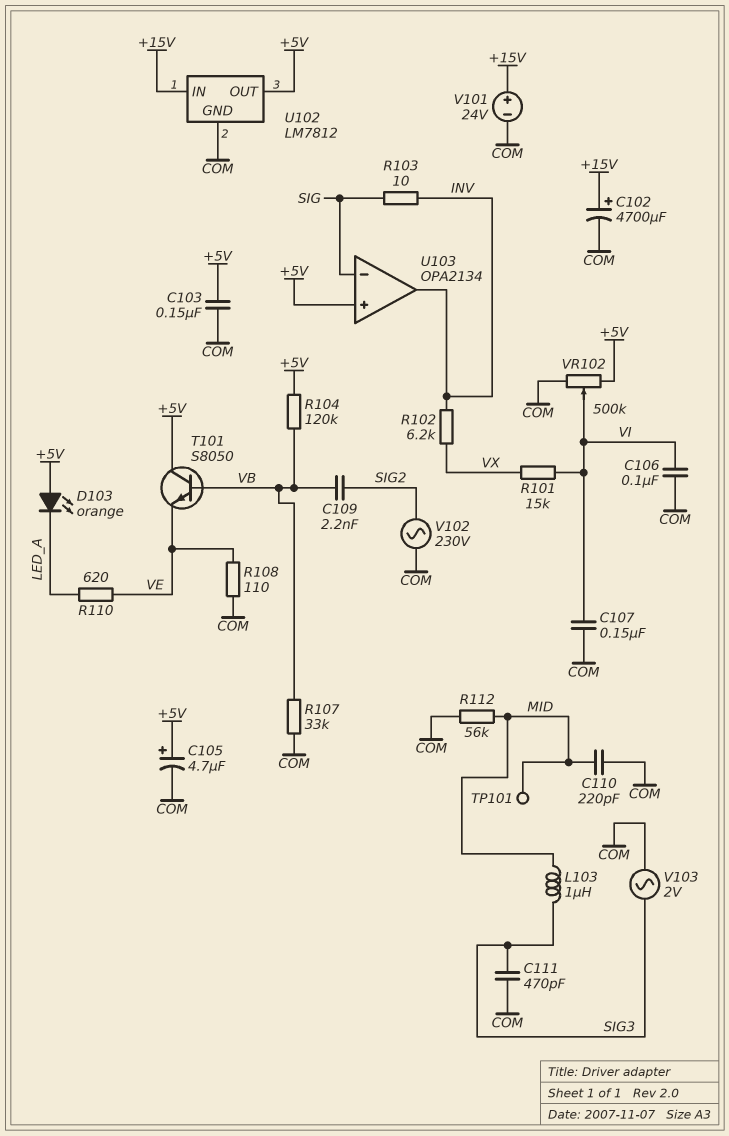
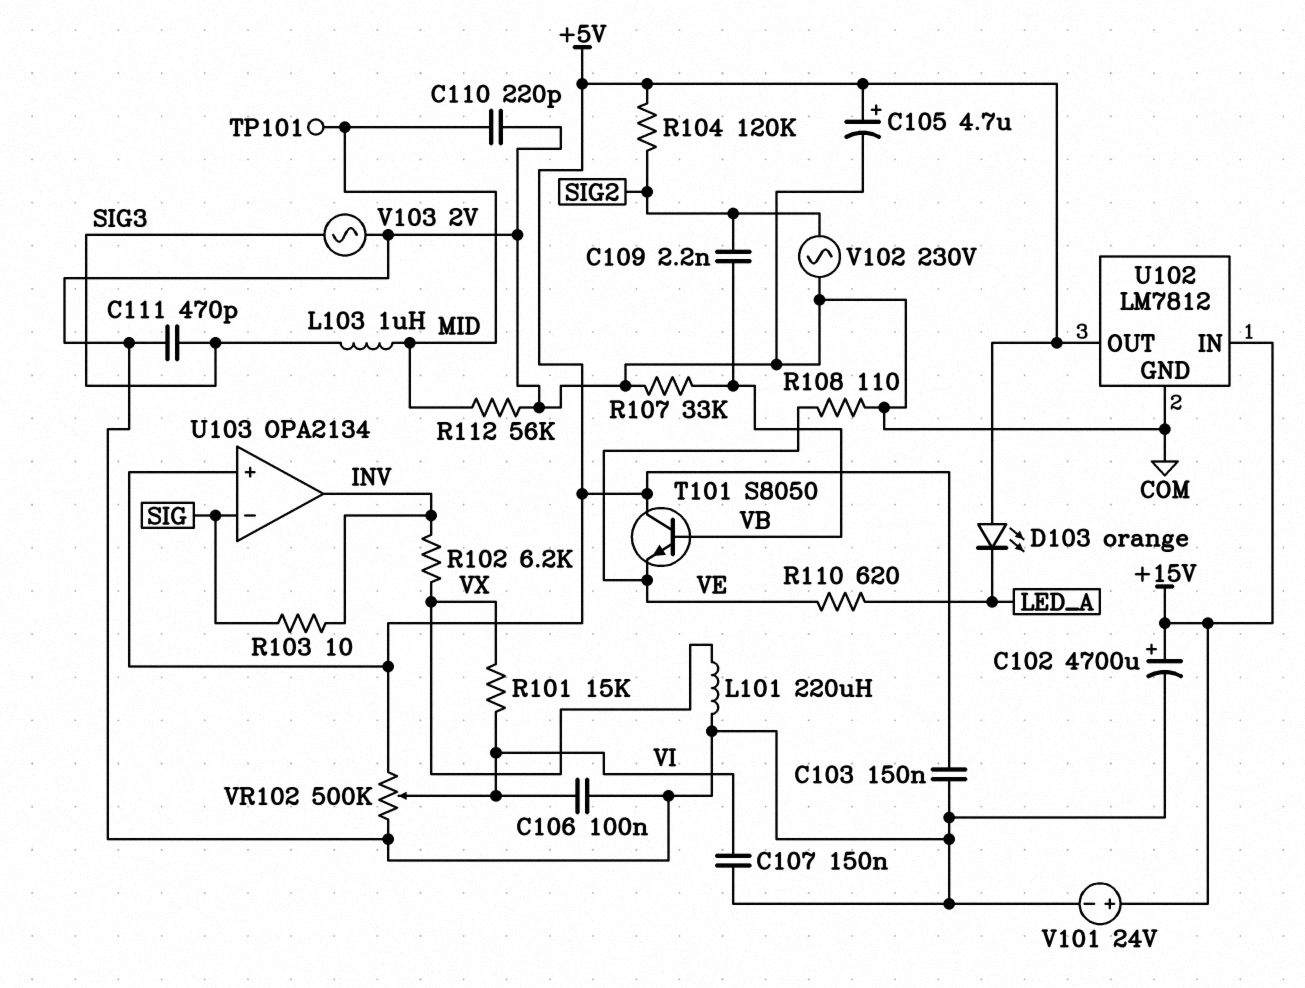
L101: none -> 220uH (COM, VX)
R104: 120k (+5V, VB) -> 120k (+5V, SIG2)

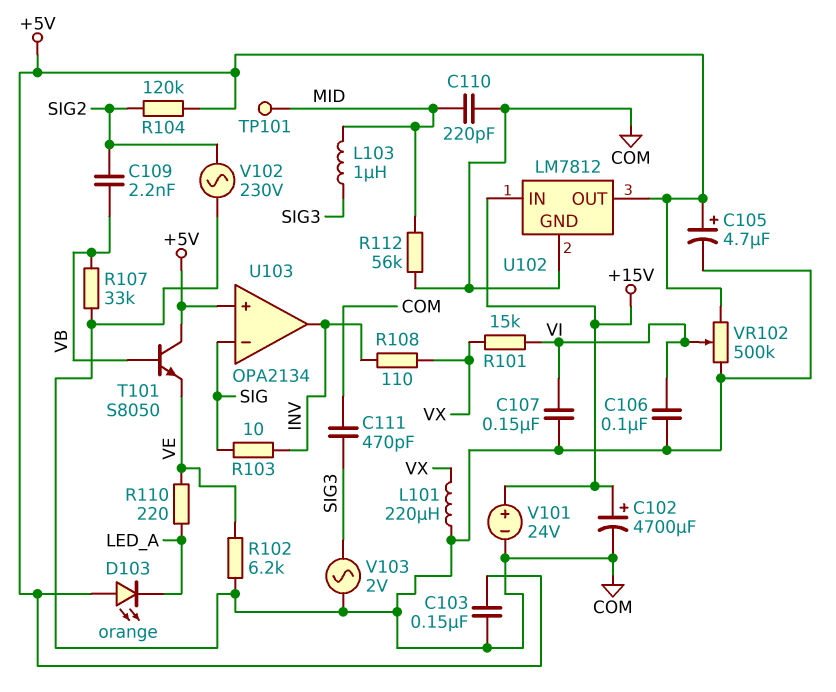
R102: 6.2k (INV, VX) -> 6.2k (COM, VE)
R108: 110 (COM, VE) -> 110 (INV, VX)
R110: 620 (LED_A, VE) -> 220 (LED_A, VE)

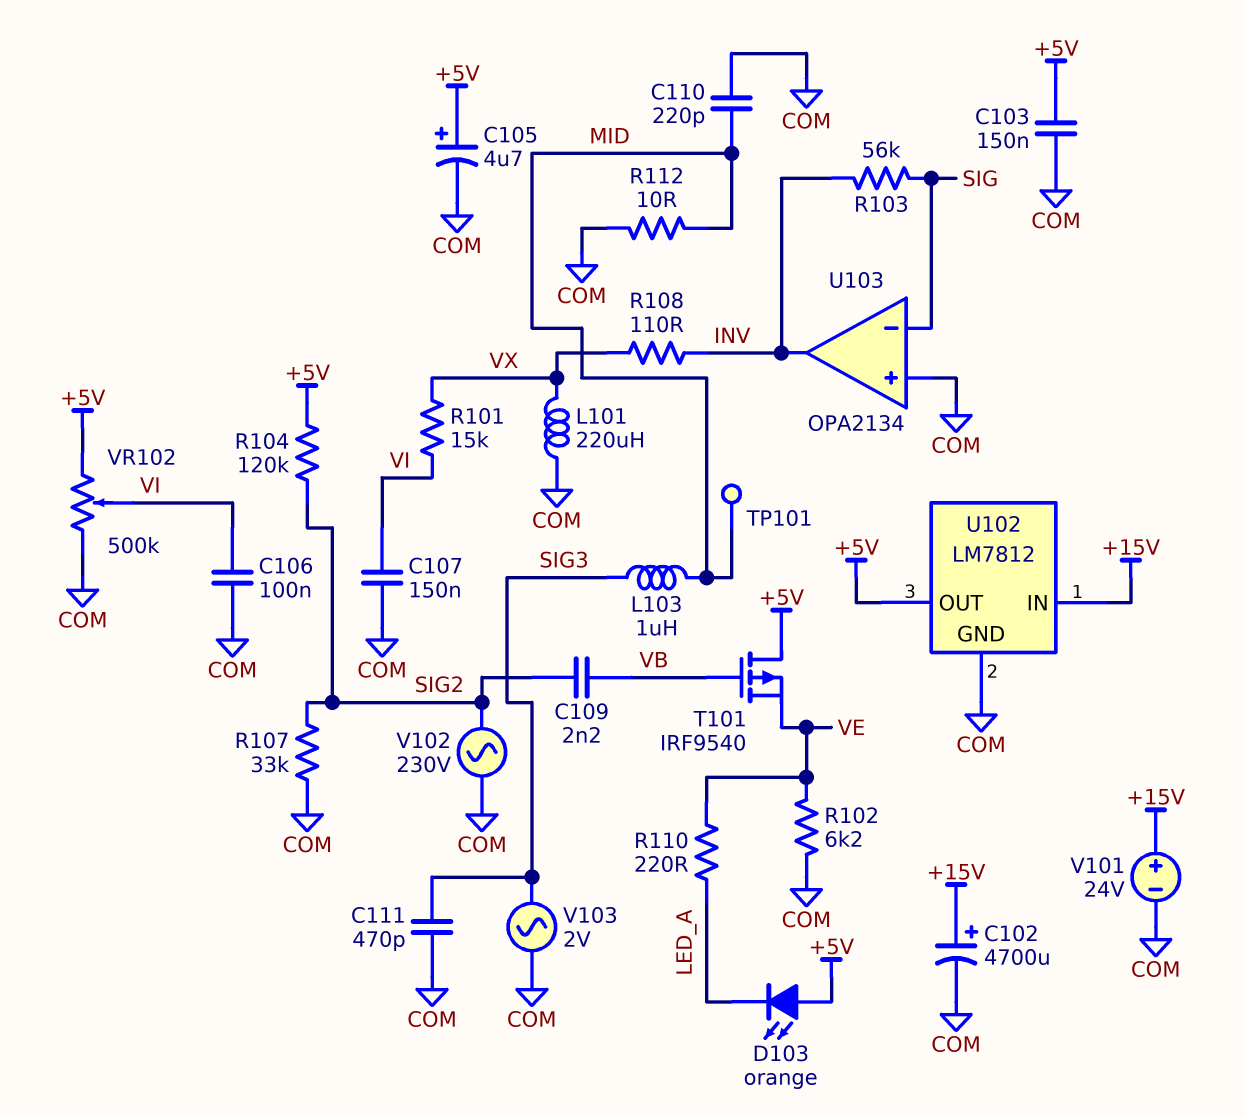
R103: 10 (INV, SIG) -> 56k (INV, SIG)
R107: 33k (COM, VB) -> 33k (COM, SIG2)
R112: 56k (COM, MID) -> 10 (COM, MID)
T101: NPN S8050 (B VB, C +5V, E VE) -> PMOS IRF9540 (G VB, D +5V, S VE)
U103 pin in+: +5V -> COM

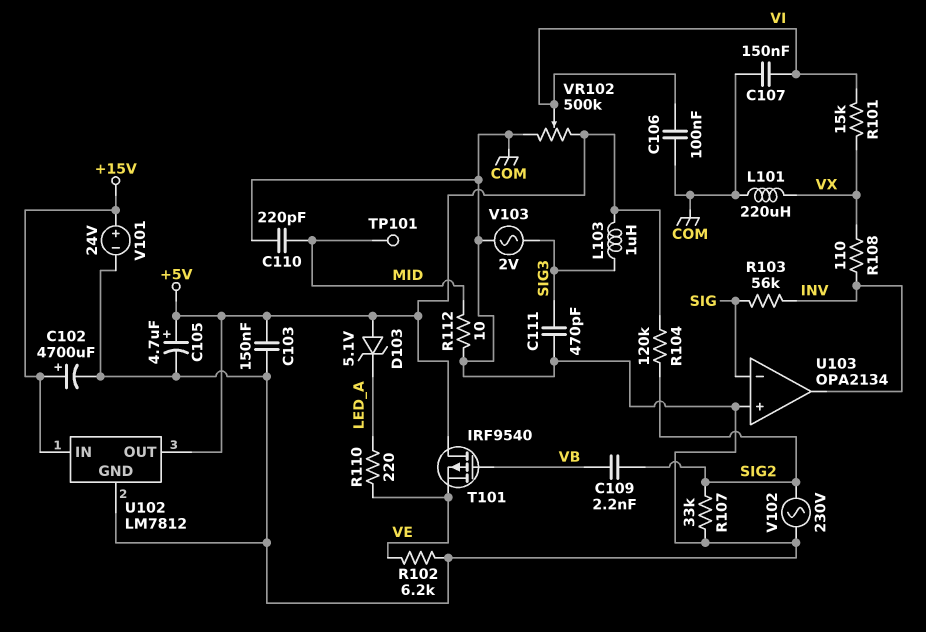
D103: LED orange (A +5V, K LED_A) -> zener 5.1V (A +5V, K LED_A)
L103: 1uH (MID, SIG3) -> 1uH (+5V, SIG3)

